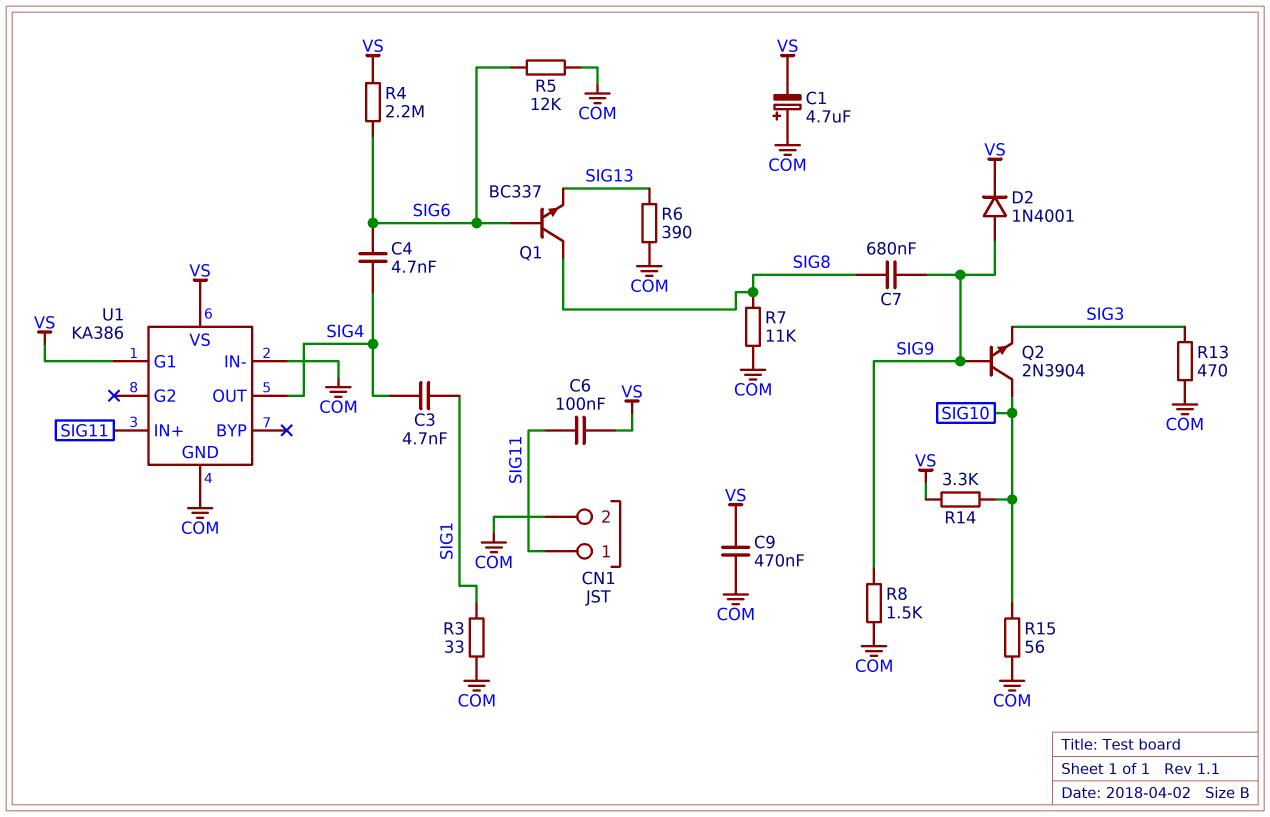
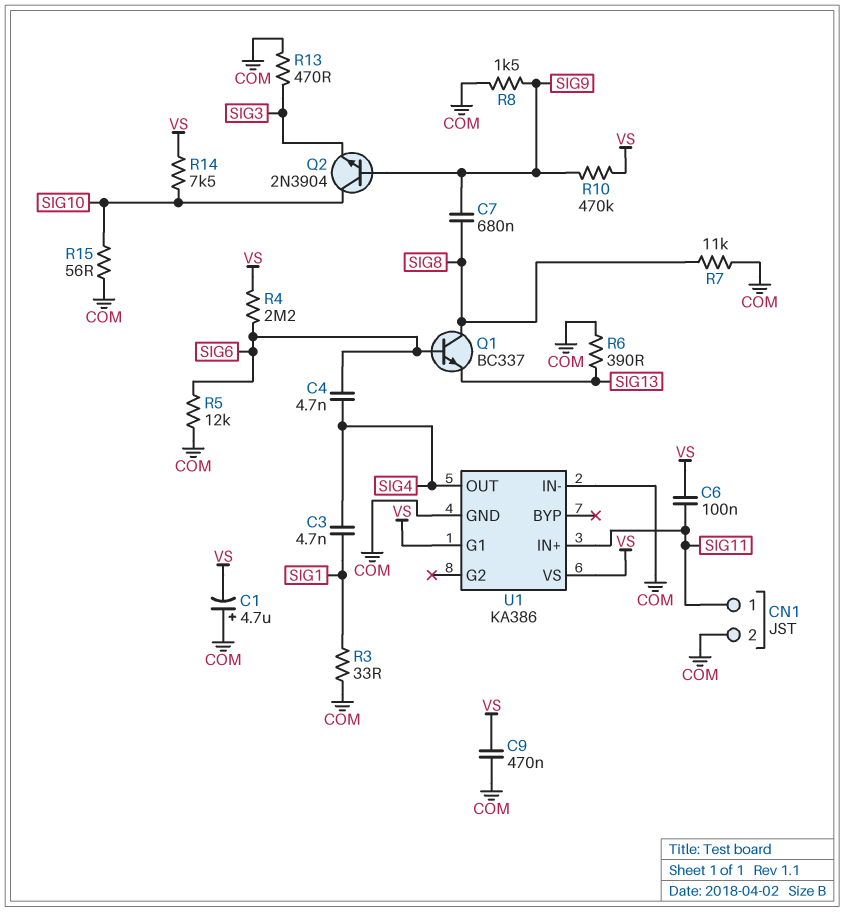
D2: diode 1N4001 (A SIG9, K VS) -> none
R10: none -> 470k (SIG9, VS)
R14: 3.3k (SIG10, VS) -> 7.5k (SIG10, VS)

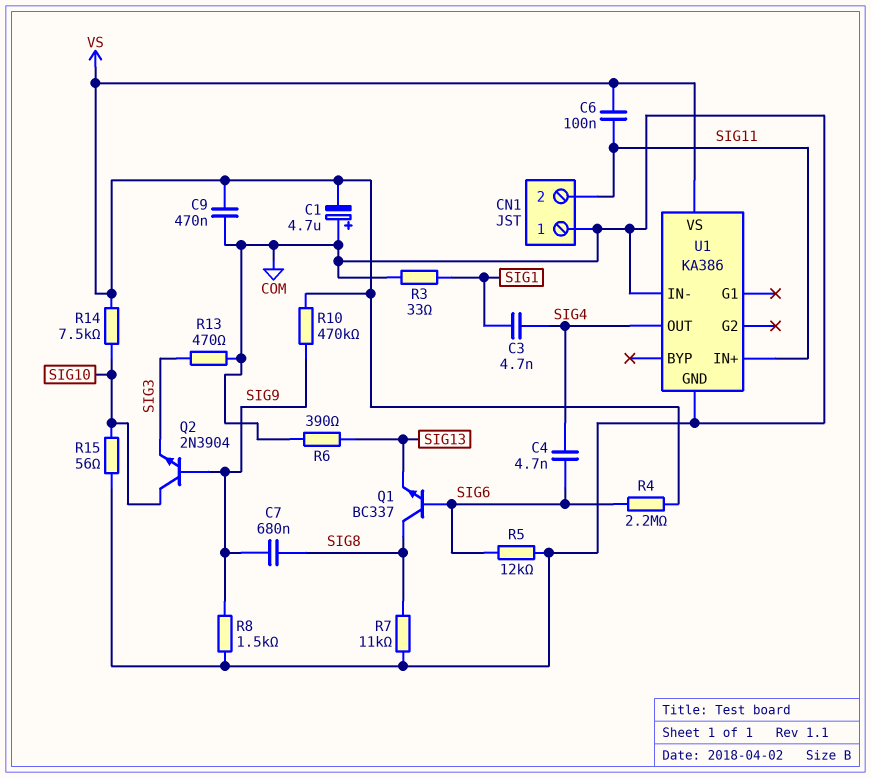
CN1 pin 1: SIG11 -> COM
CN1 pin 2: COM -> SIG11
U1 pin G1: VS -> none

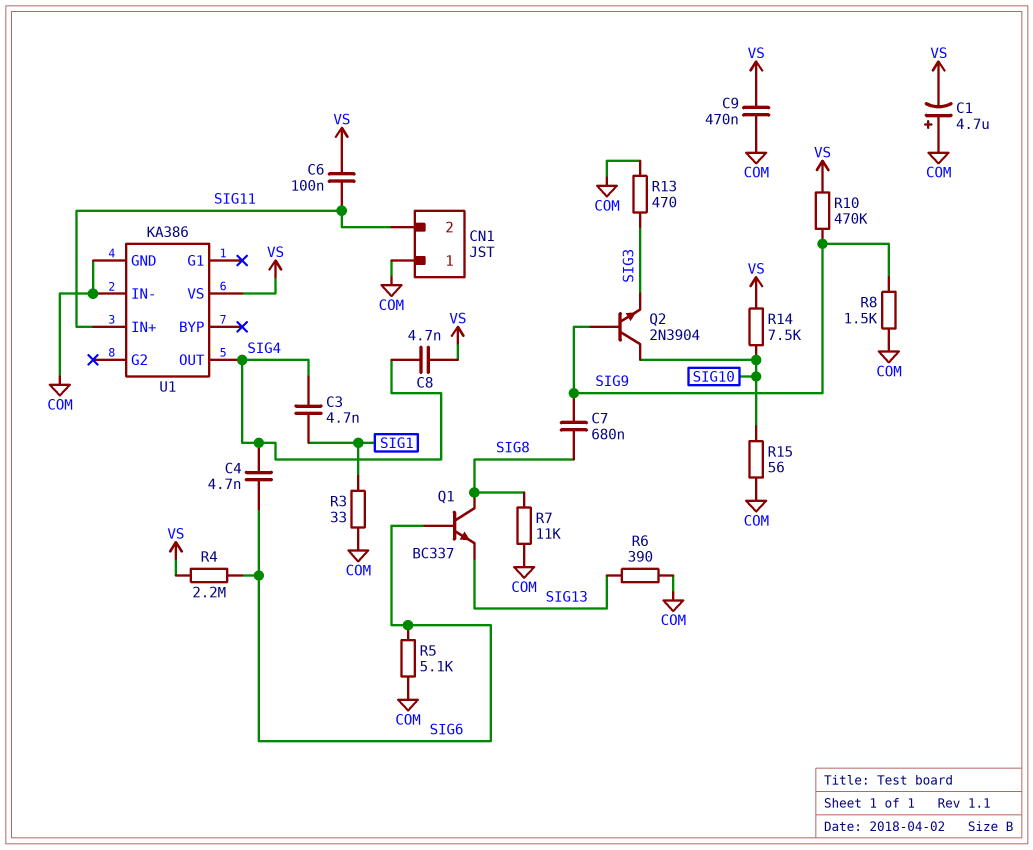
C8: none -> 4.7nF (SIG4, VS)
R5: 12k (COM, SIG6) -> 5.1k (COM, SIG6)

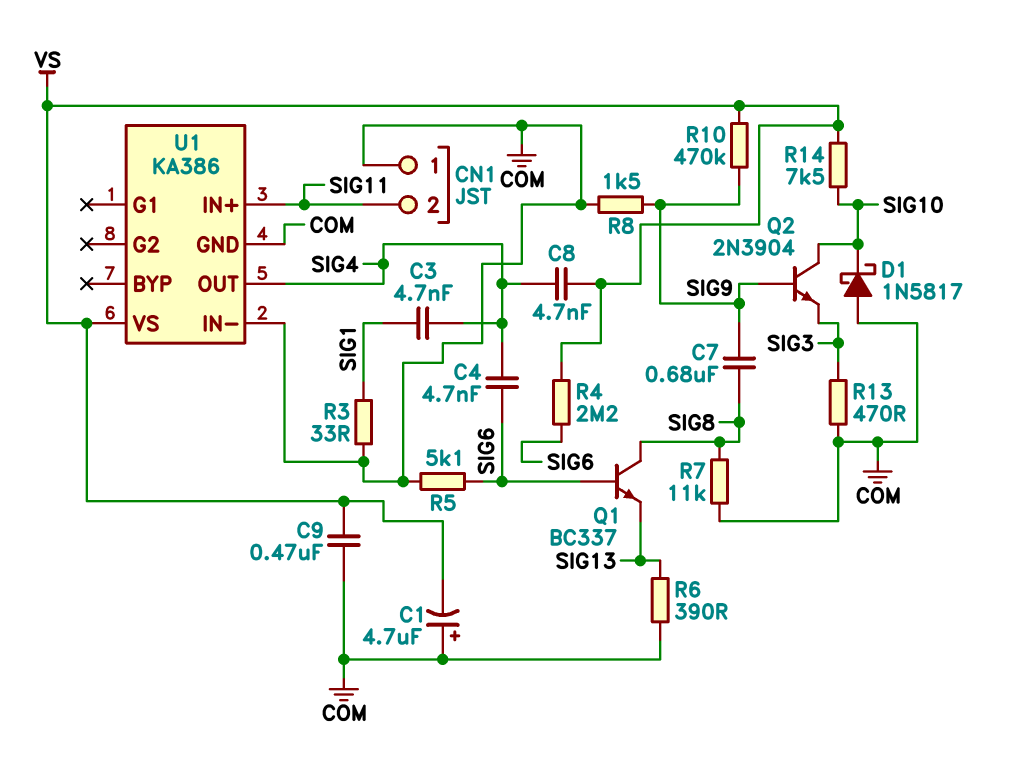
C6: 100nF (SIG11, VS) -> none
D1: none -> schottky 1N5817 (A COM, K SIG10)
R15: 56 (COM, SIG10) -> none

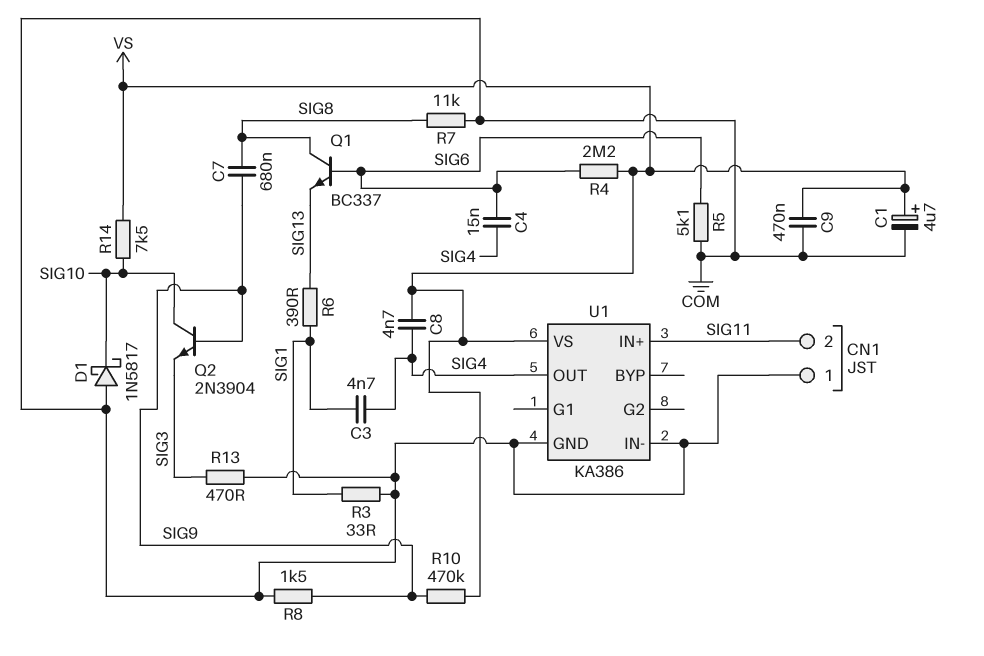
C1: 4.7uF (plus COM, minus VS) -> 4.7uF (plus VS, minus COM)
C4: 4.7nF (SIG4, SIG6) -> 15nF (SIG4, SIG6)
R6: 390 (COM, SIG13) -> 390 (SIG1, SIG13)

